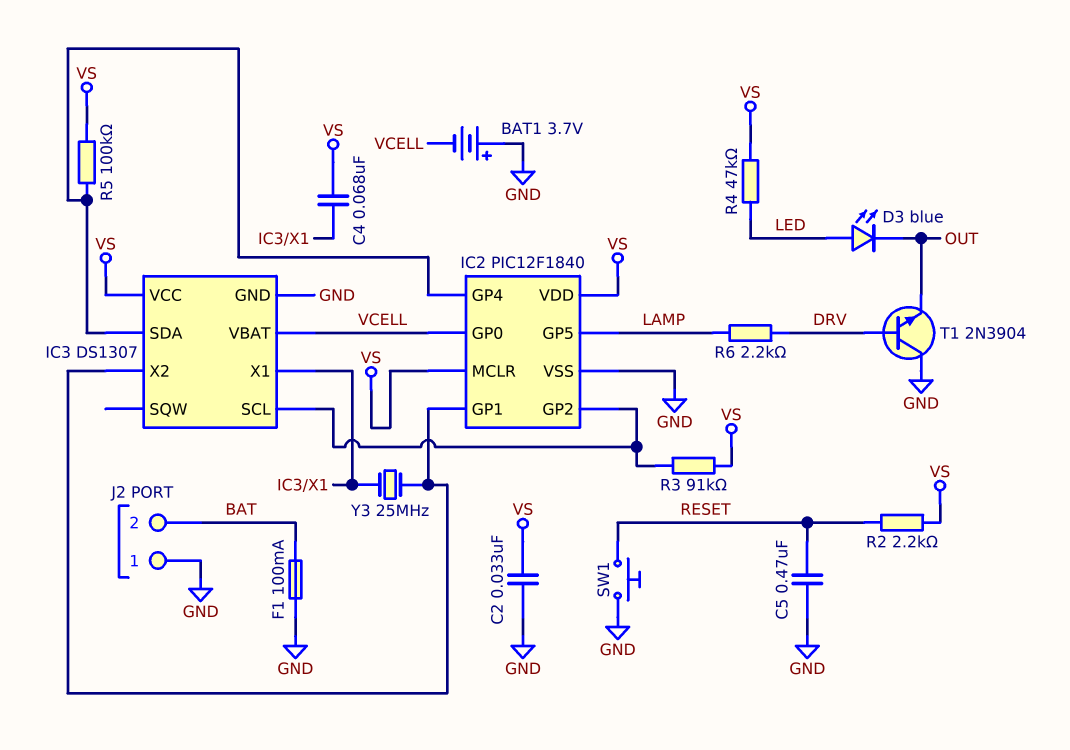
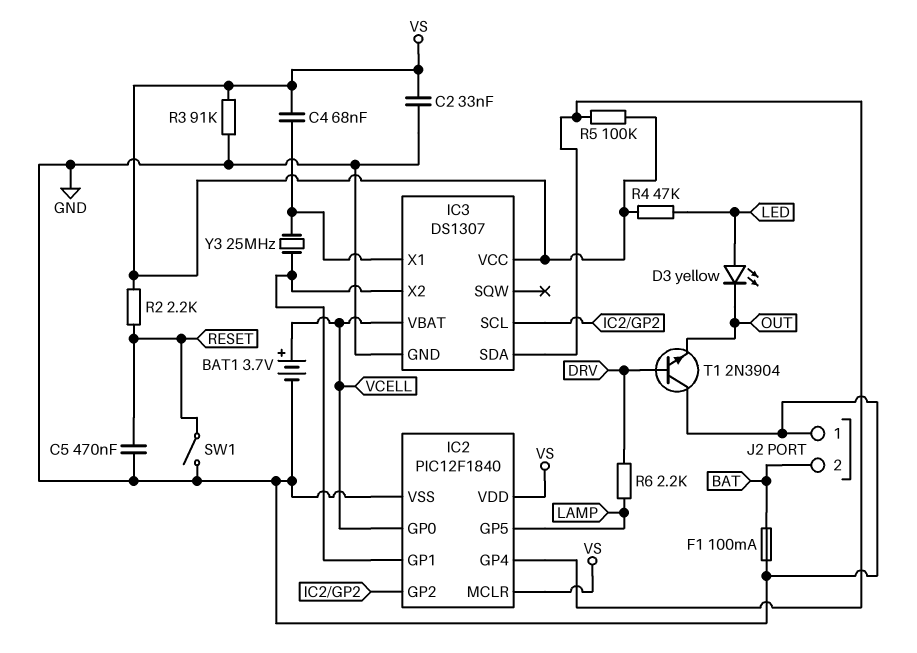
BAT1: 3.7V (plus GND, minus VCELL) -> 3.7V (plus VCELL, minus GND)
D3: LED blue (A LED, K OUT) -> LED yellow (A LED, K OUT)
R3: 91k (IC2/GP2, VS) -> 91k (GND, VS)
SW1: button (GND, RESET) -> switch (GND, RESET)

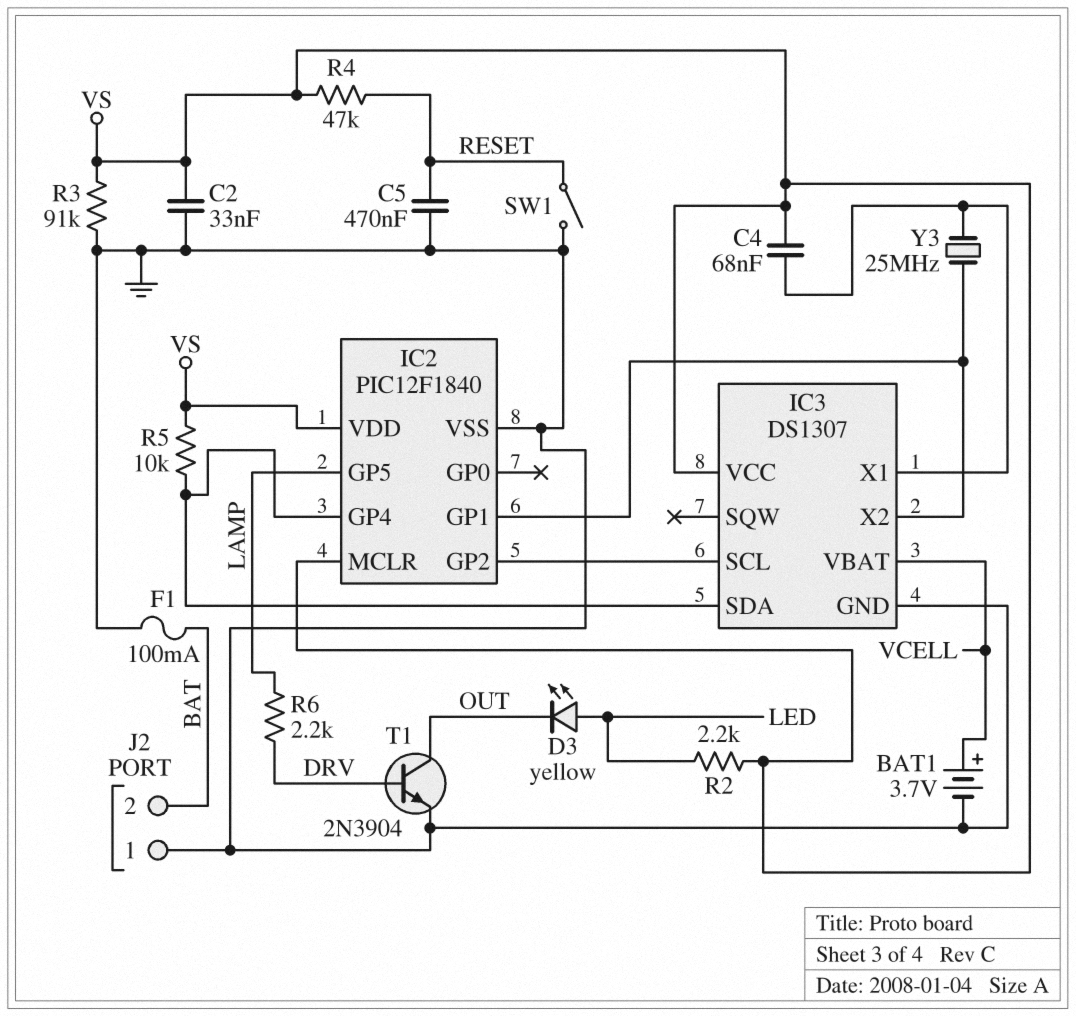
IC2 pin GP0: VCELL -> none
R2: 2.2k (RESET, VS) -> 2.2k (LED, VS)
R4: 47k (LED, VS) -> 47k (RESET, VS)
R5: 100k (IC2/GP4, VS) -> 10k (IC2/GP4, VS)
T1: NPN 2N3904 (B DRV, C GND, E OUT) -> NPN 2N3904 (B DRV, C OUT, E GND)

